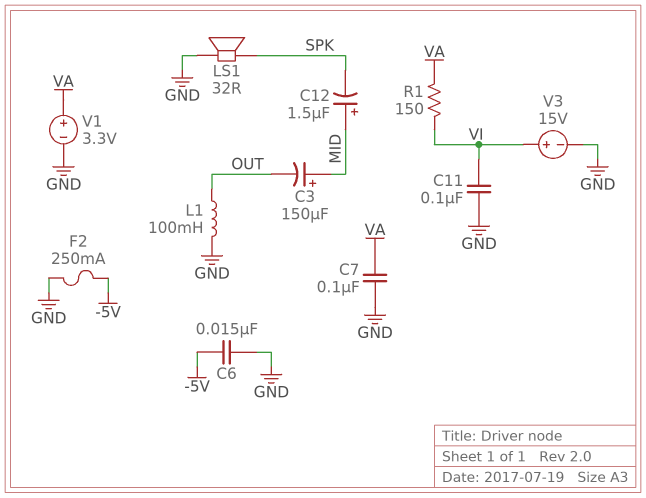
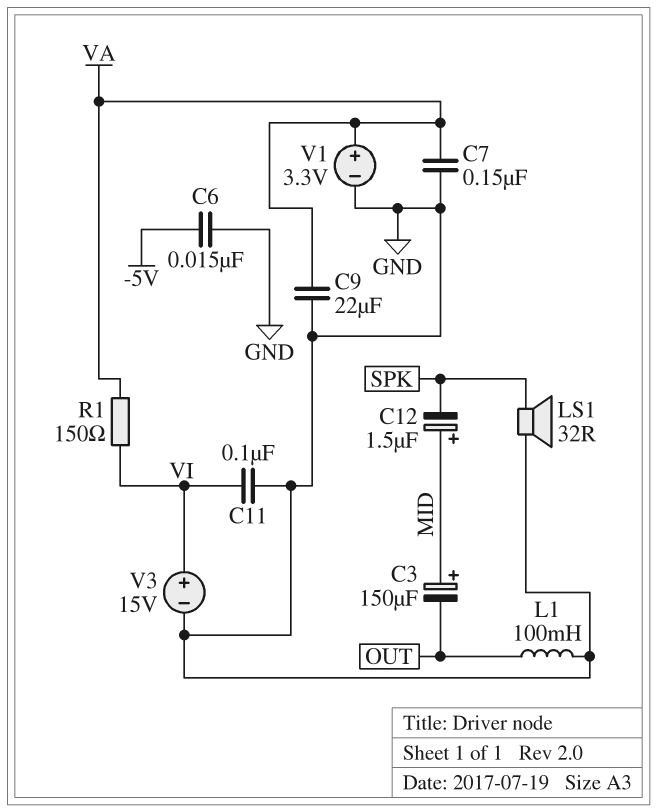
C7: 100nF (GND, VA) -> 150nF (GND, VA)
C9: none -> 22uF (GND, VA)
F2: 250mA (-5V, GND) -> none

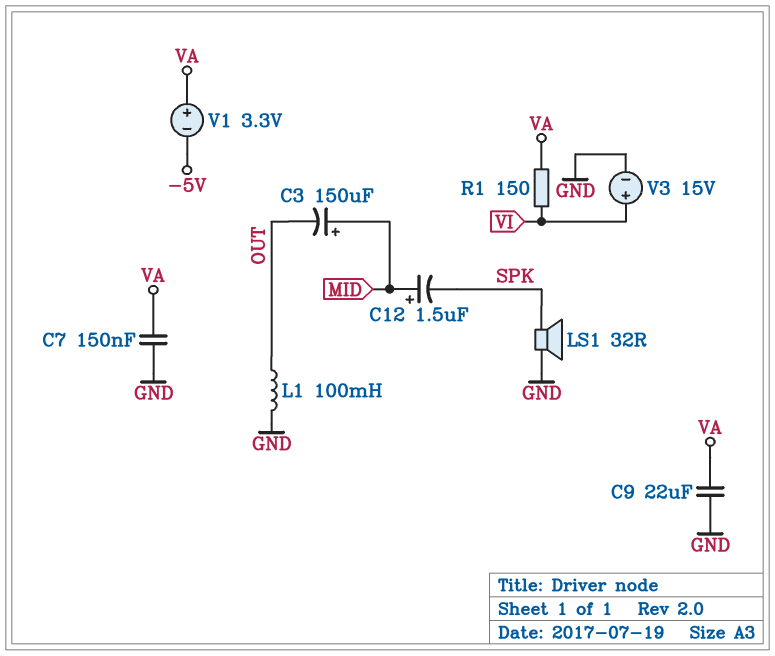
C6: 15nF (-5V, GND) -> none
C11: 100nF (GND, VI) -> none
V1: 3.3V (plus VA, minus GND) -> 3.3V (plus VA, minus -5V)

